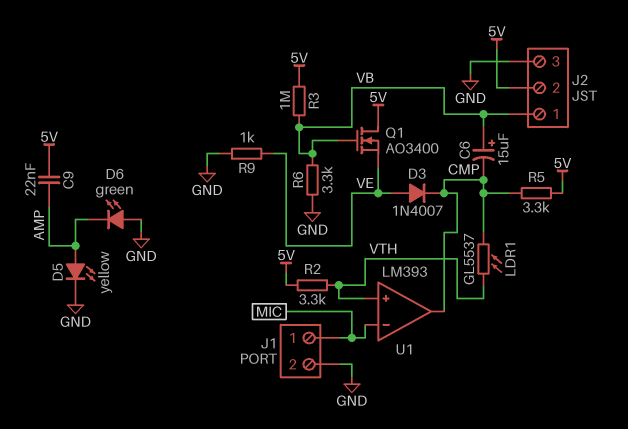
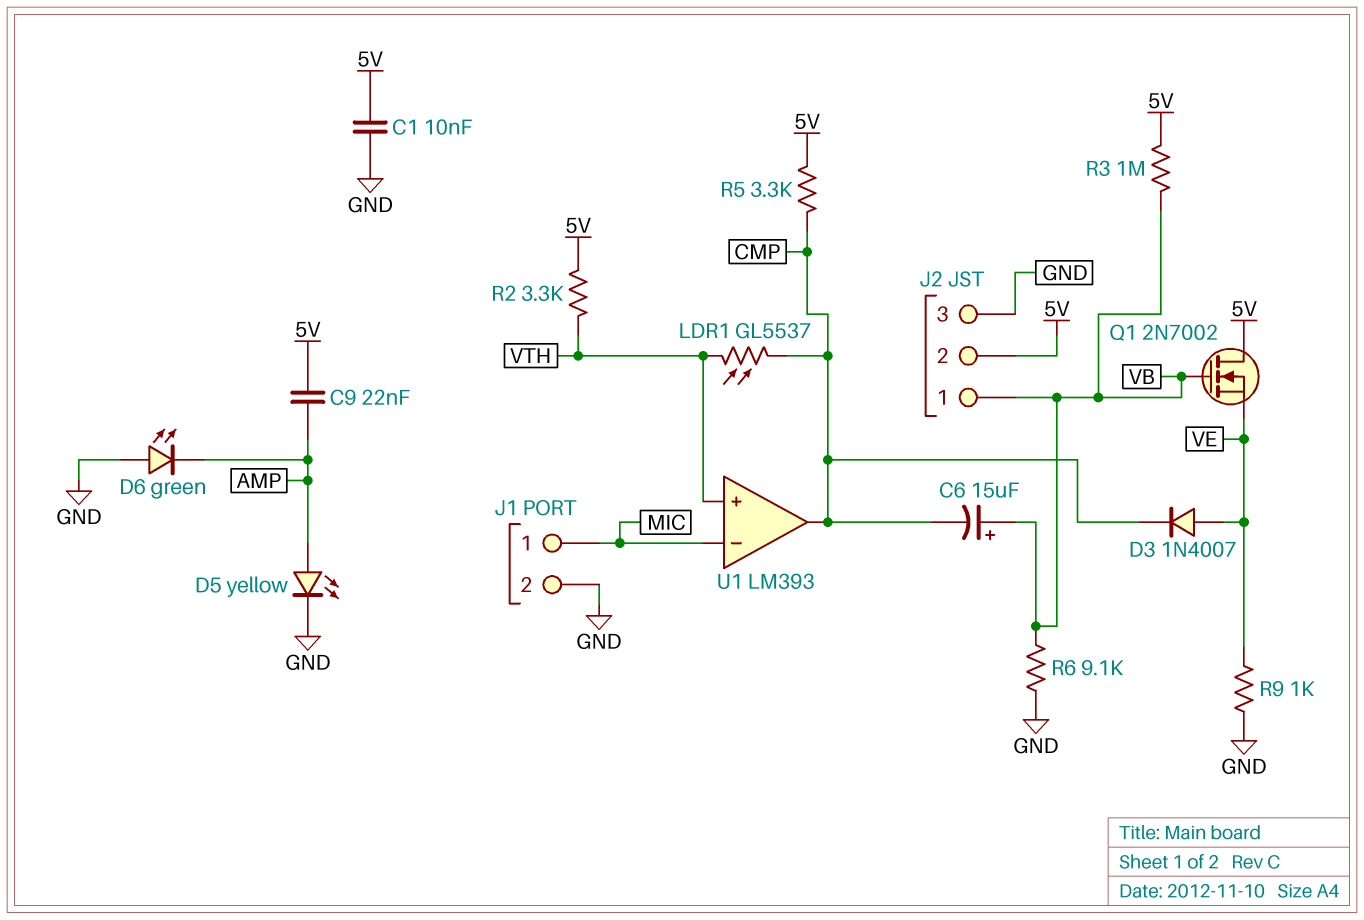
C1: none -> 10nF (5V, GND)
Q1: NMOS AO3400 (G VB, D 5V, S VE) -> NMOS 2N7002 (G VB, D 5V, S VE)
R6: 3.3k (GND, VB) -> 9.1k (GND, VB)

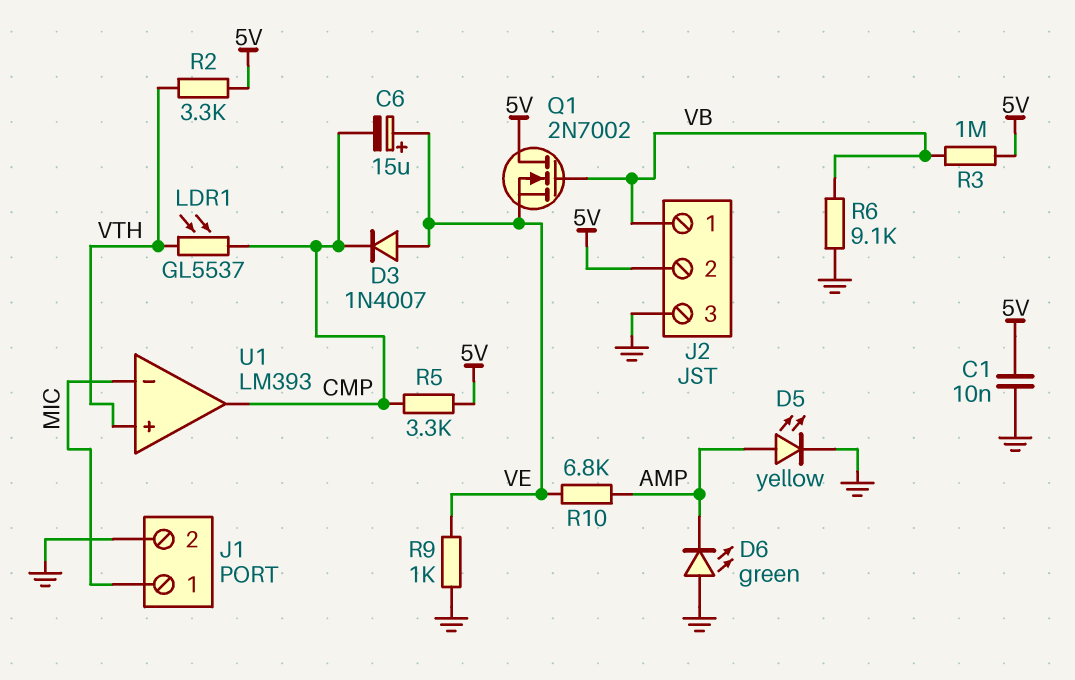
C6: 15uF (plus VB, minus CMP) -> 15uF (plus VE, minus CMP)
C9: 22nF (5V, AMP) -> none
R10: none -> 6.8k (AMP, VE)

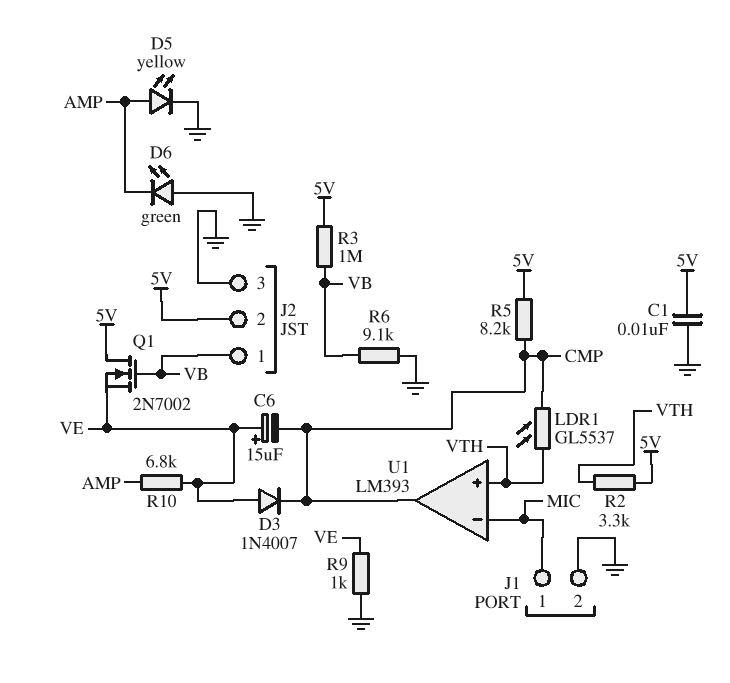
R5: 3.3k (5V, CMP) -> 8.2k (5V, CMP)

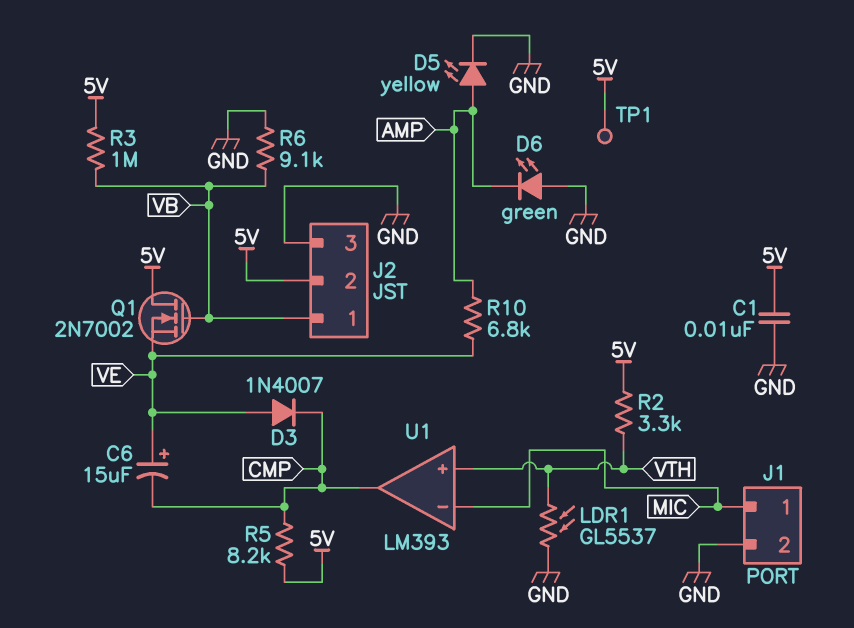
LDR1: GL5537 (CMP, VTH) -> GL5537 (GND, VTH)
R9: 1k (GND, VE) -> none
TP1: none -> test point (5V)

